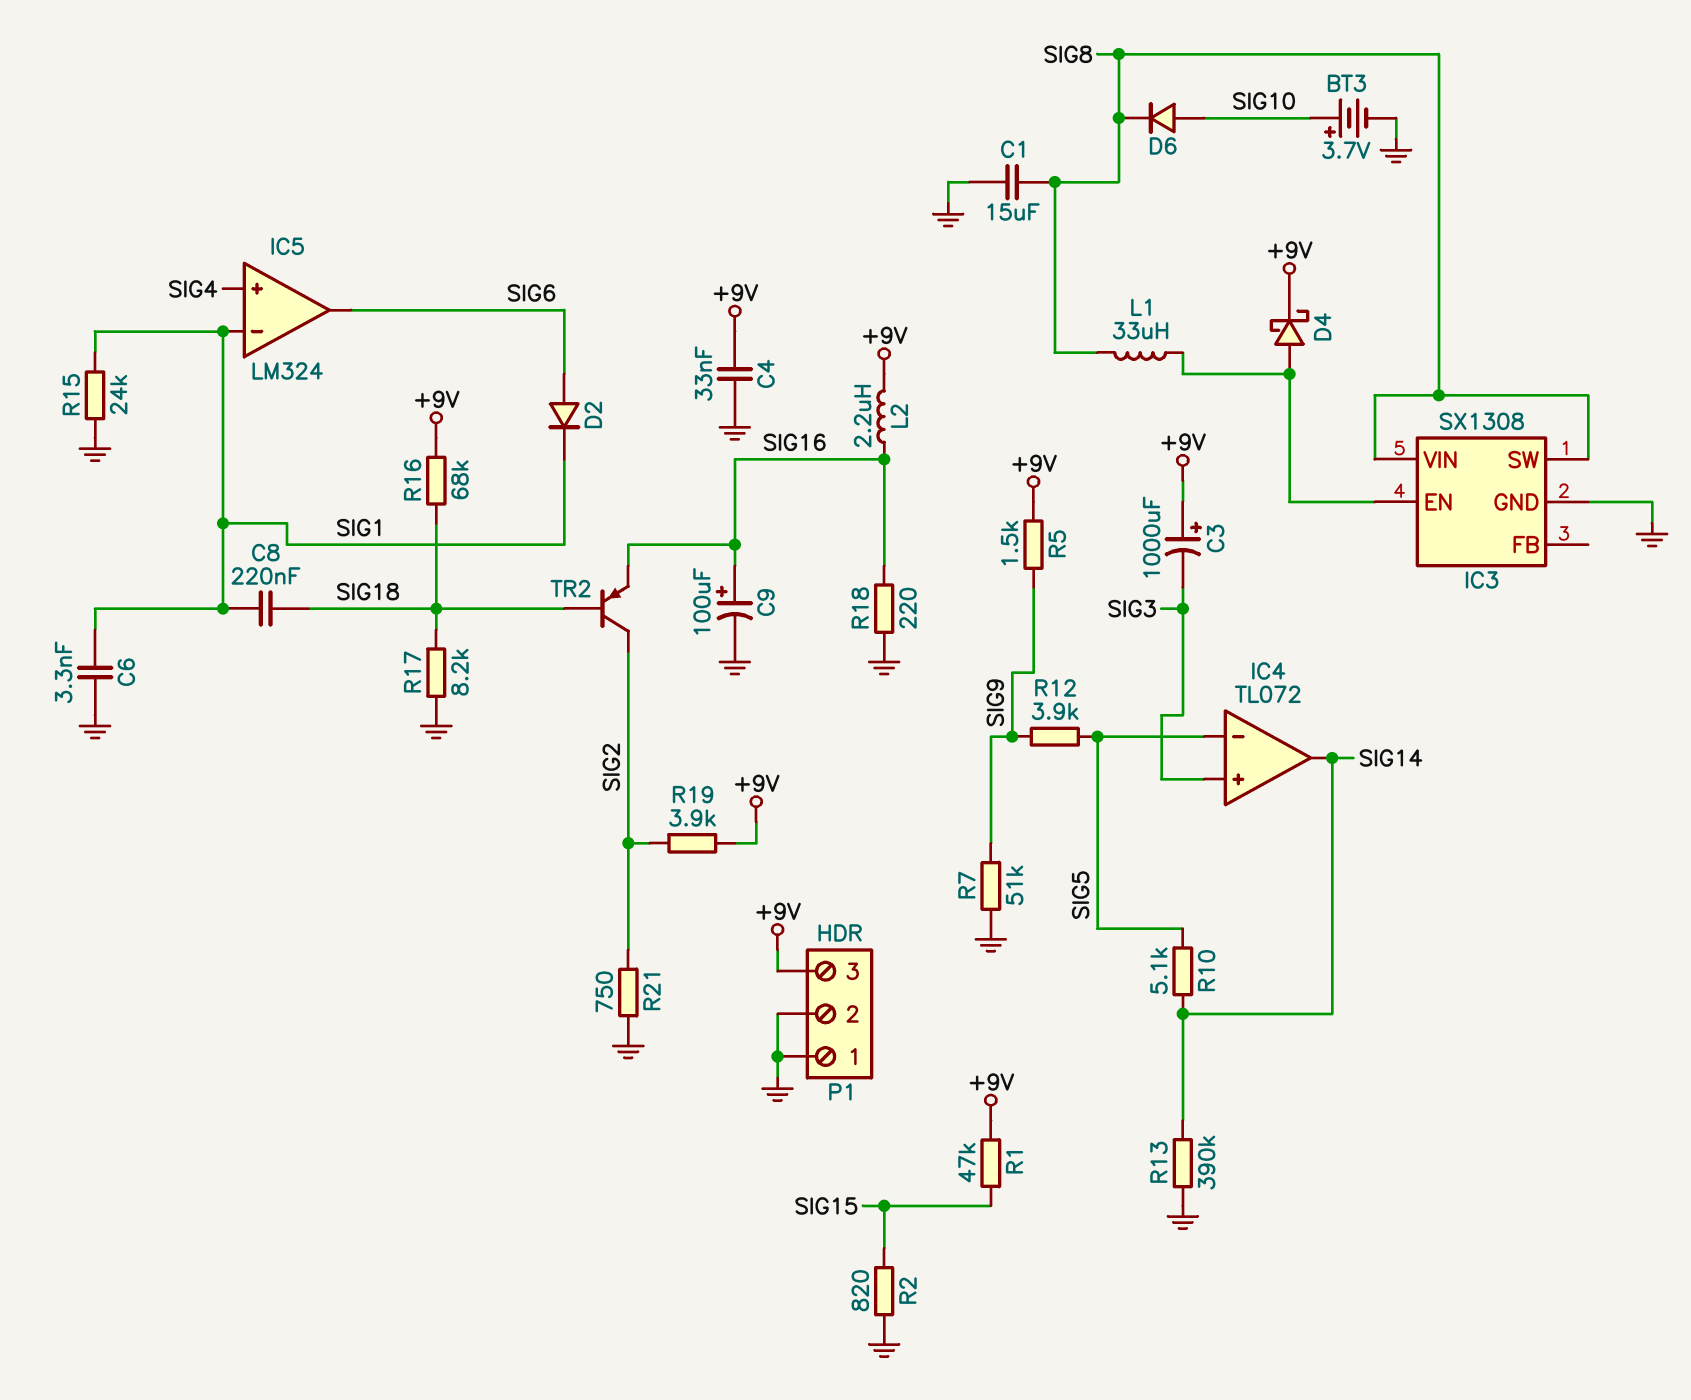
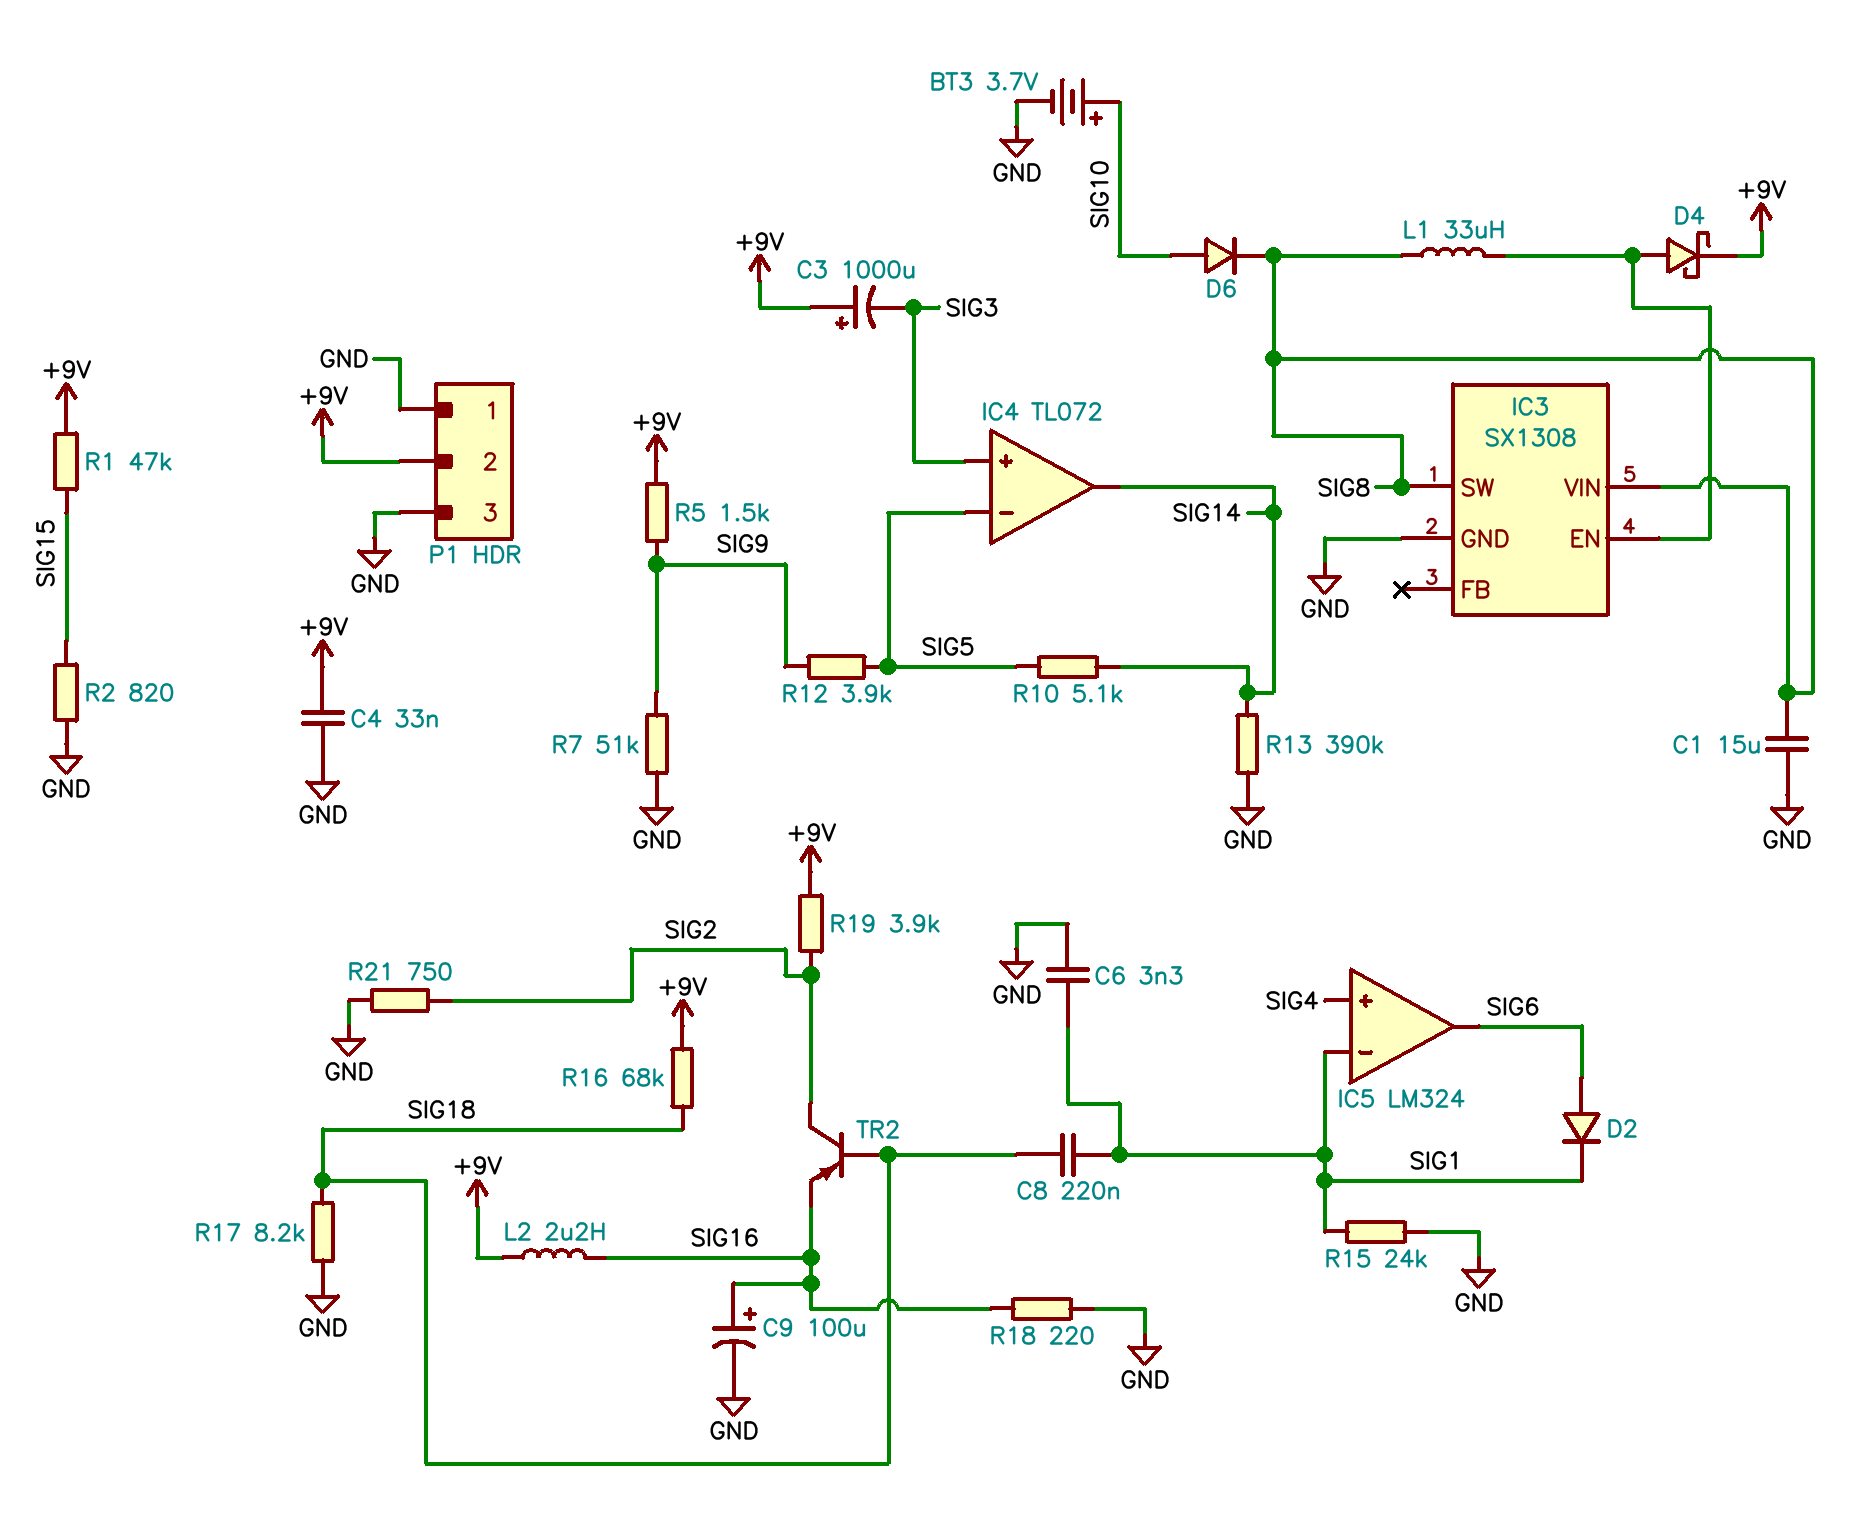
P1 pin 2: GND -> +9V
P1 pin 3: +9V -> GND

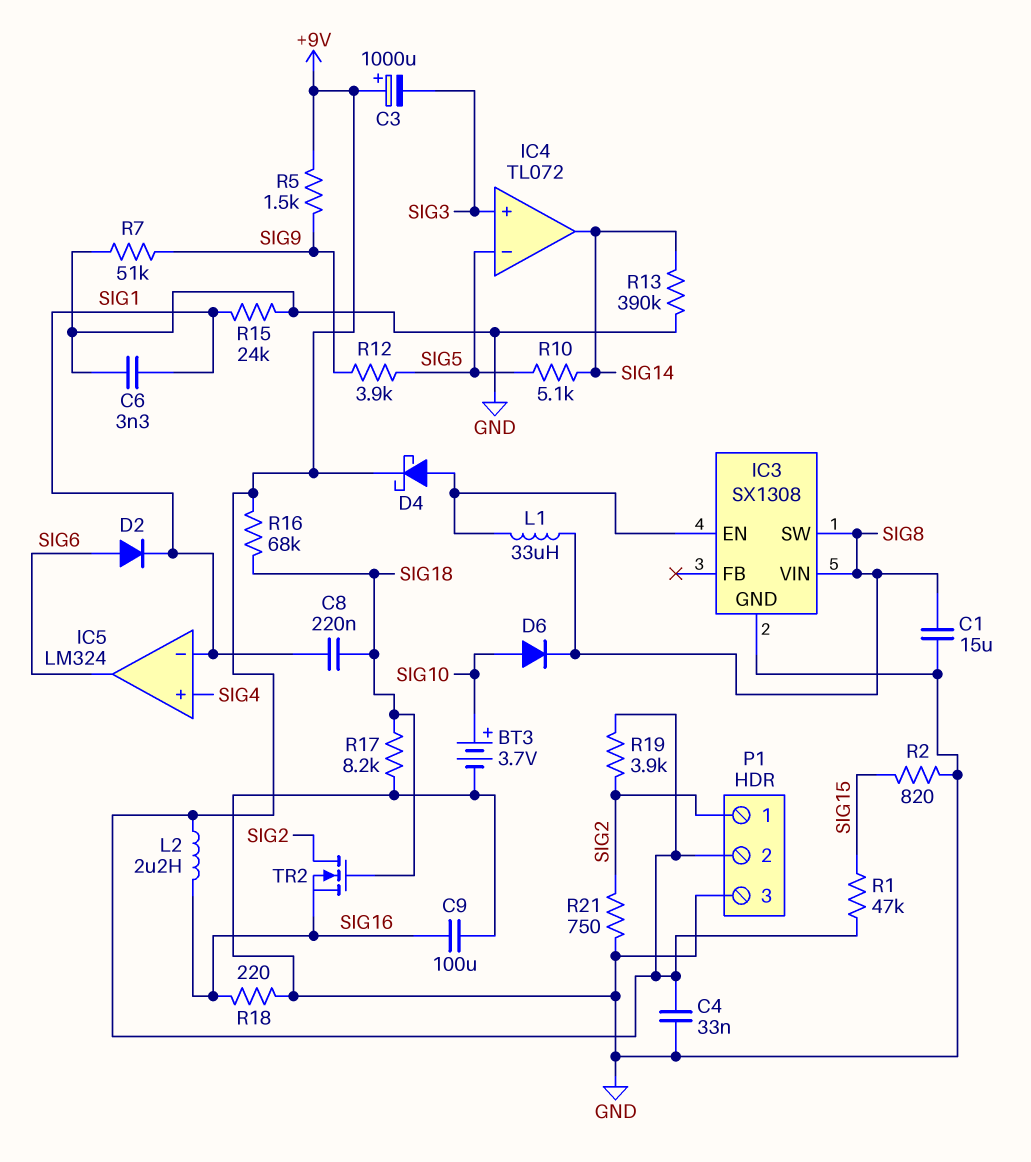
C9: 100uF (plus SIG16, minus GND) -> 100uF (GND, SIG16)
P1 pin 1: GND -> SIG2
TR2: PNP (B SIG18, C SIG2, E SIG16) -> NMOS (G SIG18, D SIG2, S SIG16)

